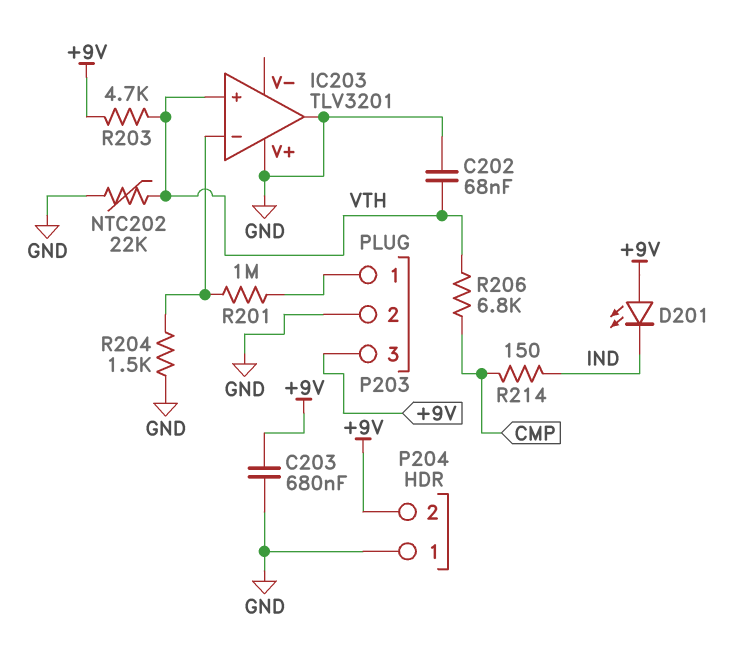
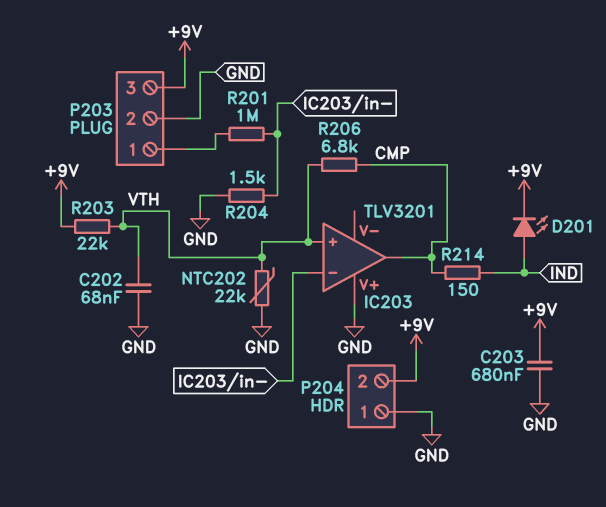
D201: LED (A +9V, K IND) -> LED (A IND, K +9V)
IC203 pin out: GND -> CMP
R203: 4.7k (+9V, VTH) -> 22k (+9V, VTH)

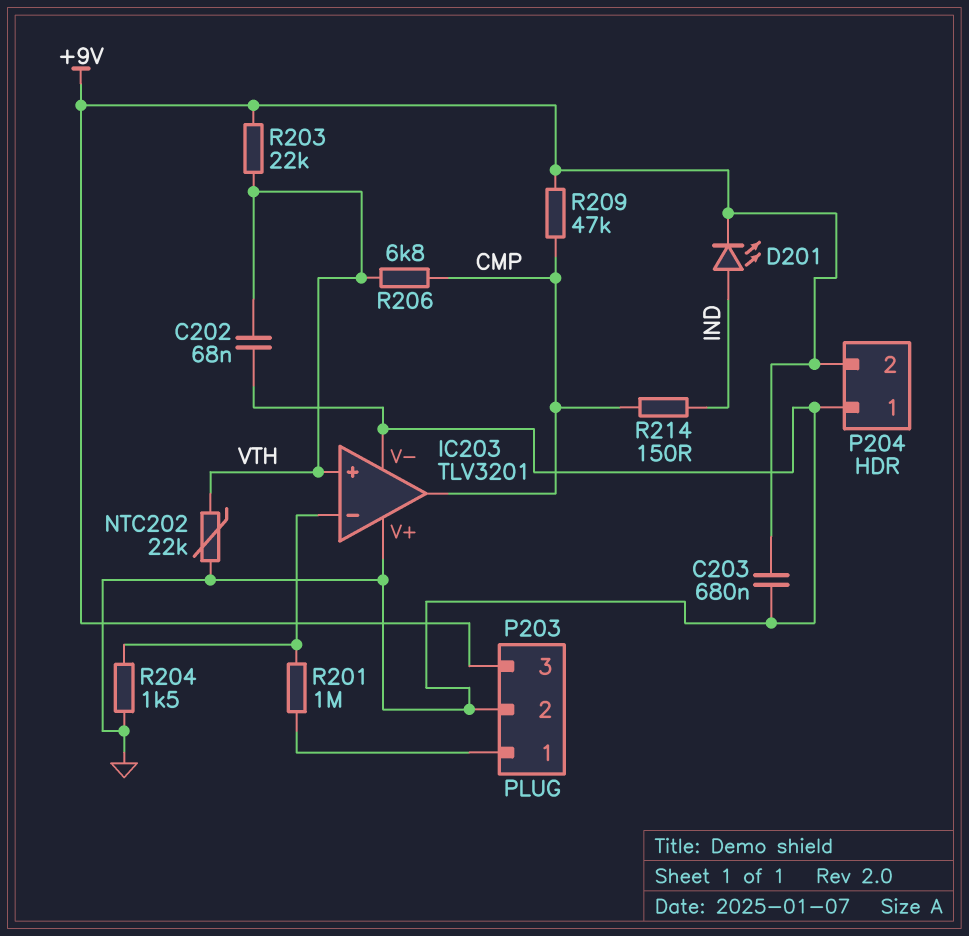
IC203 pin V-: none -> GND
R209: none -> 47k (+9V, CMP)

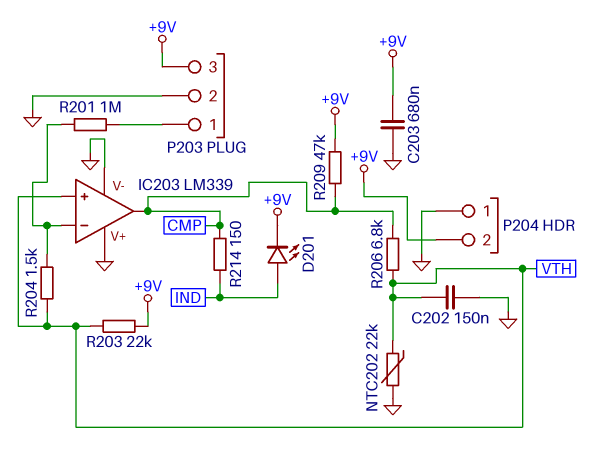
C202: 68nF (GND, VTH) -> 150nF (GND, VTH)
IC203: TLV3201 -> LM339
R204: 1.5k (GND, IC203/in-) -> 1.5k (IC203/in-, VTH)

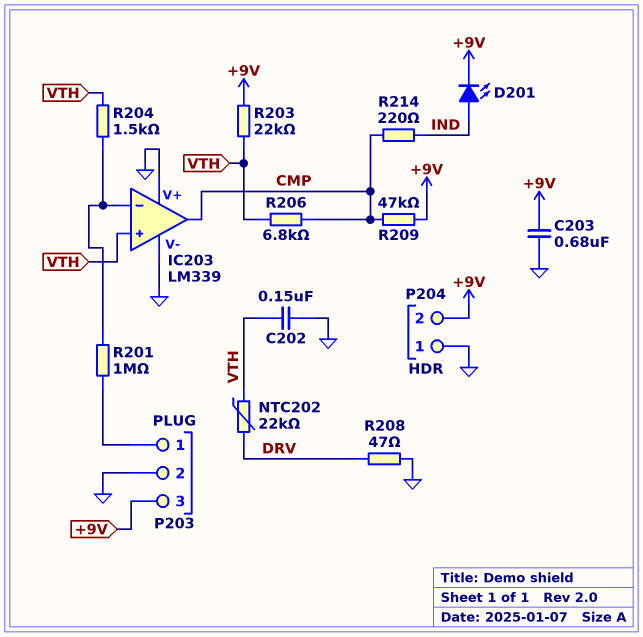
NTC202: 22k (GND, VTH) -> 22k (DRV, VTH)
R208: none -> 47 (DRV, GND)
R214: 150 (CMP, IND) -> 220 (CMP, IND)

